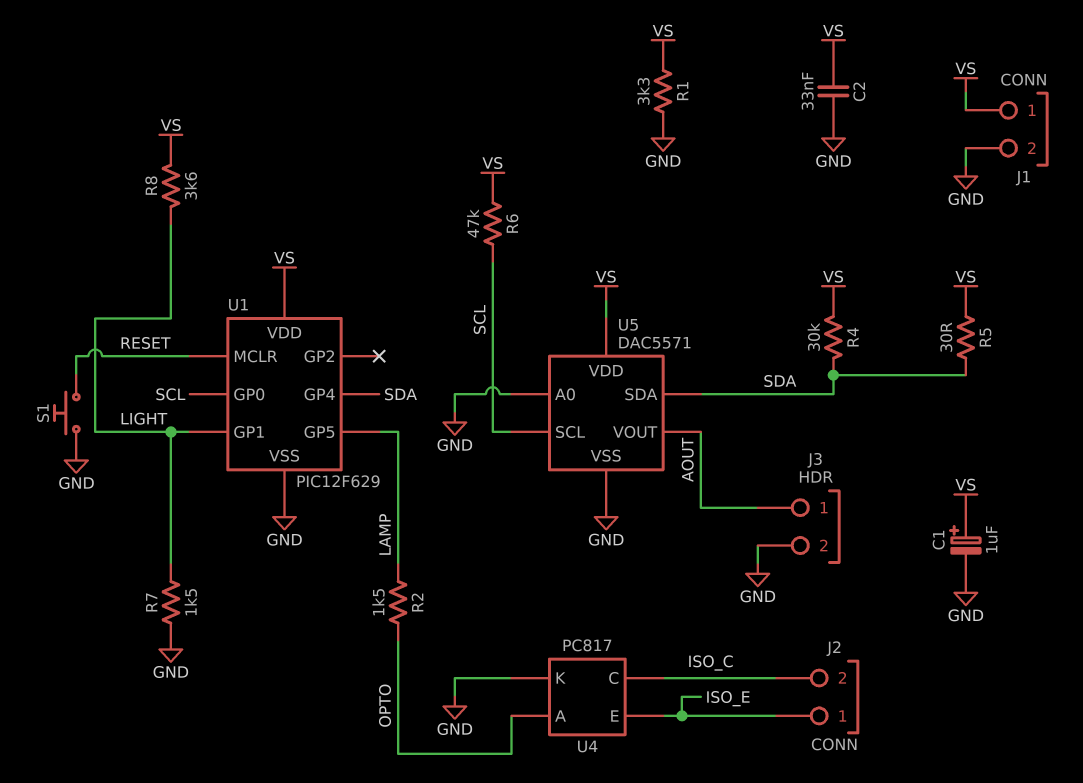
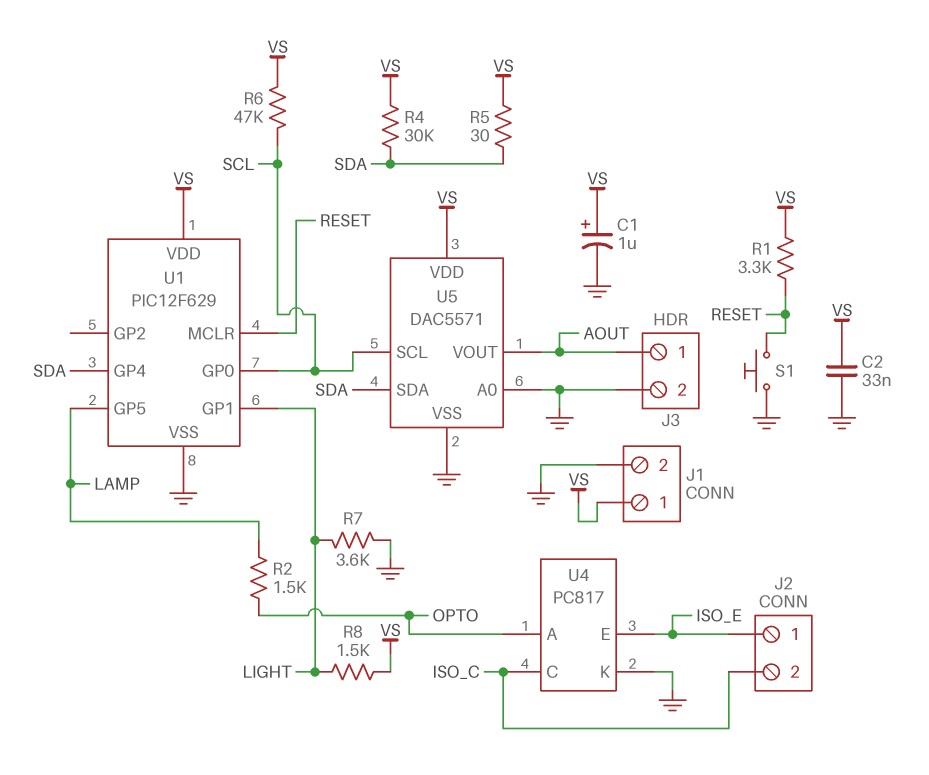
R1: 3.3k (GND, VS) -> 3.3k (RESET, VS)
R7: 1.5k (GND, LIGHT) -> 3.6k (GND, LIGHT)
R8: 3.6k (LIGHT, VS) -> 1.5k (LIGHT, VS)

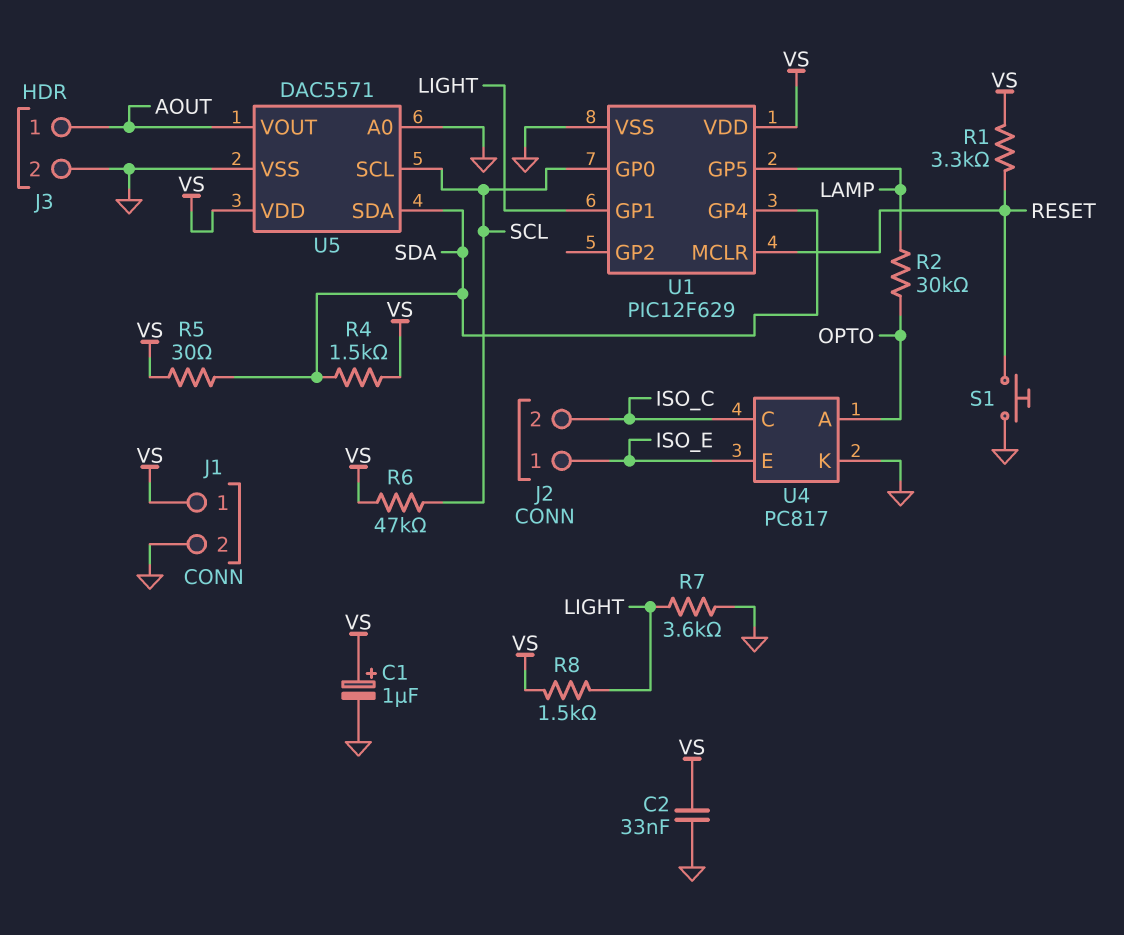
R2: 1.5k (LAMP, OPTO) -> 30k (LAMP, OPTO)
R4: 30k (SDA, VS) -> 1.5k (SDA, VS)

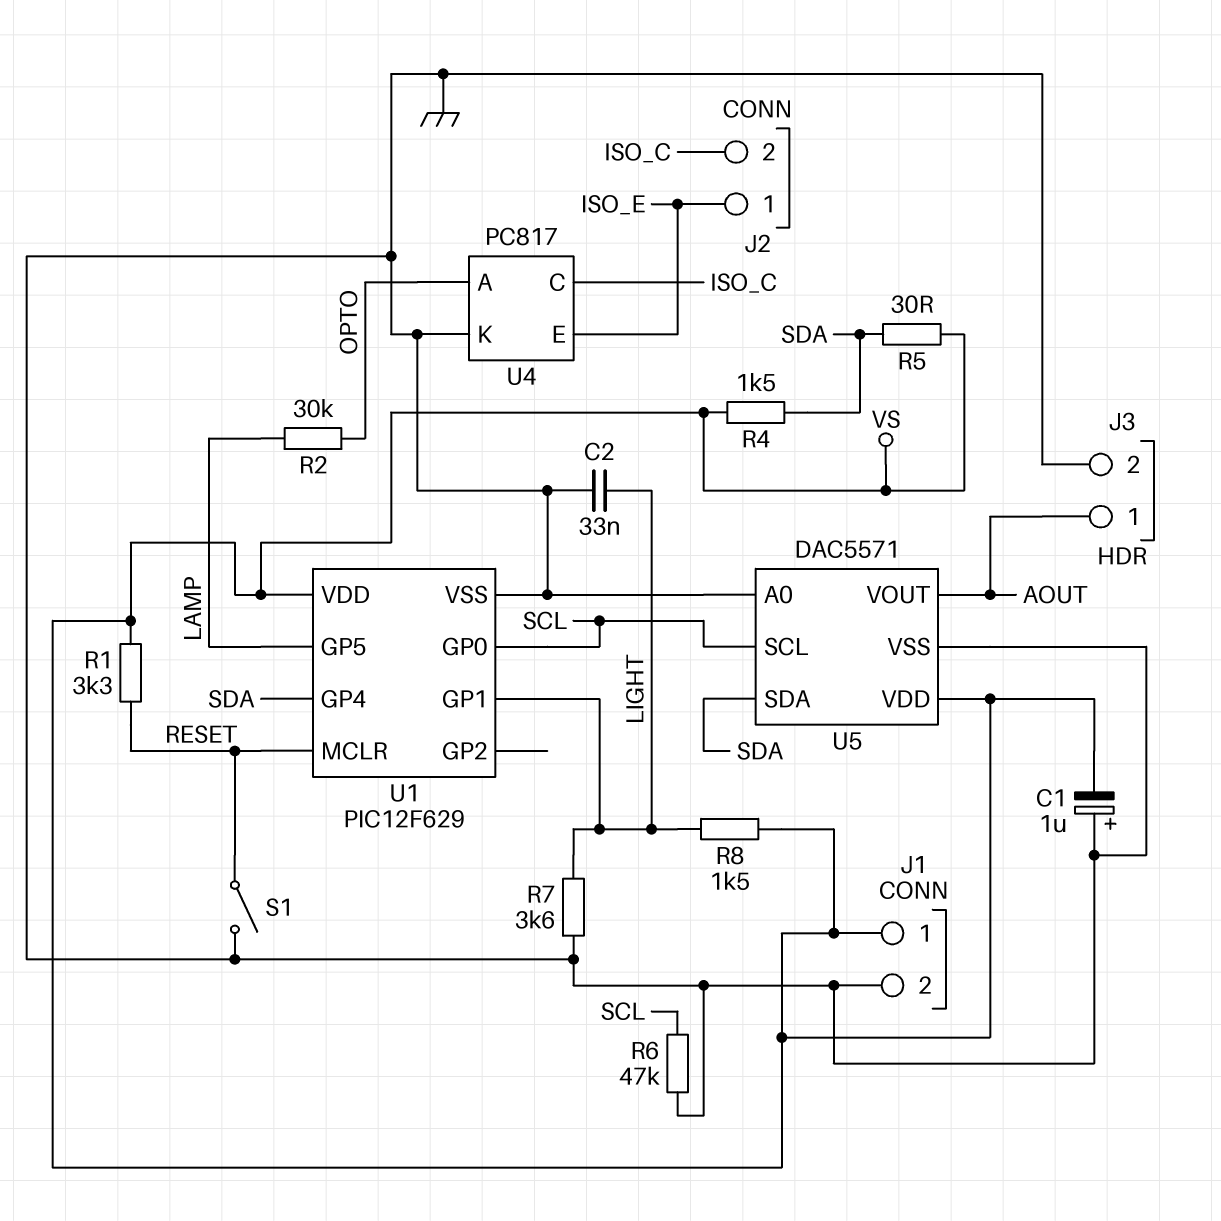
C1: 1uF (plus VS, minus GND) -> 1uF (plus GND, minus VS)
C2: 33nF (GND, VS) -> 33nF (GND, LIGHT)
R6: 47k (SCL, VS) -> 47k (GND, SCL)
S1: button (GND, RESET) -> switch (GND, RESET)

